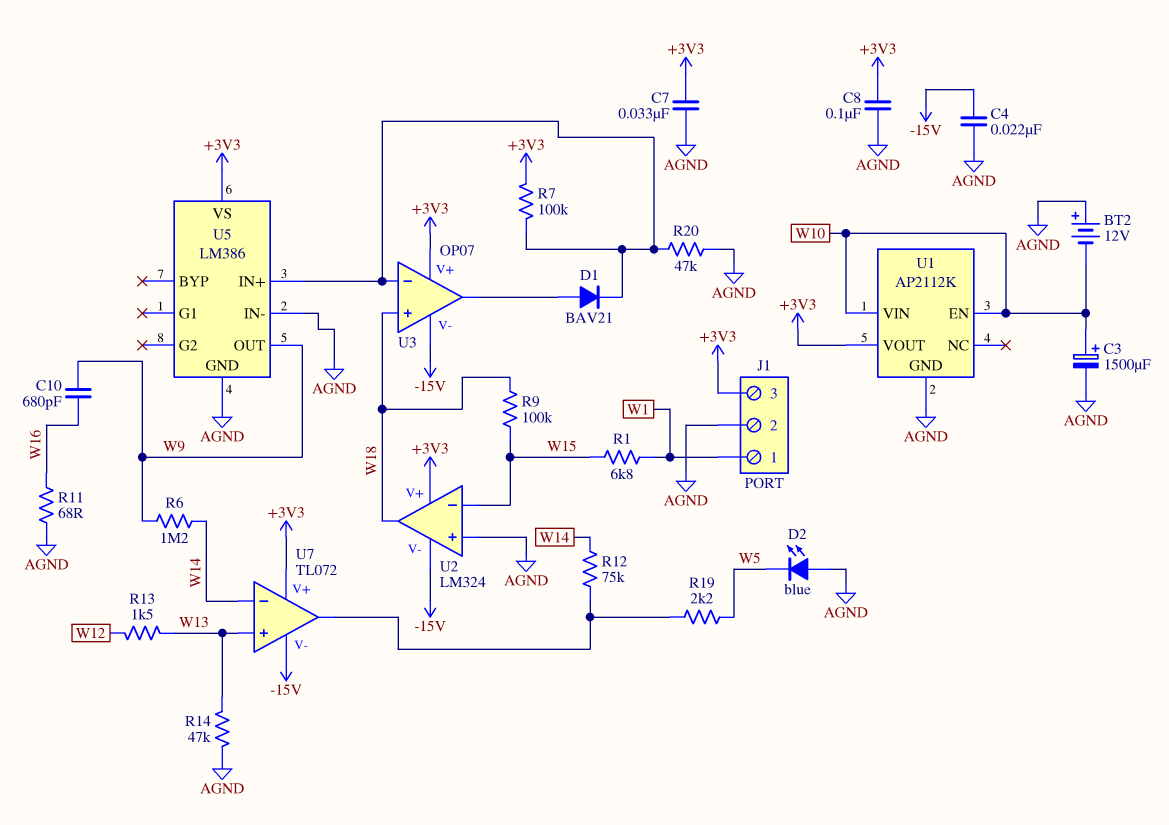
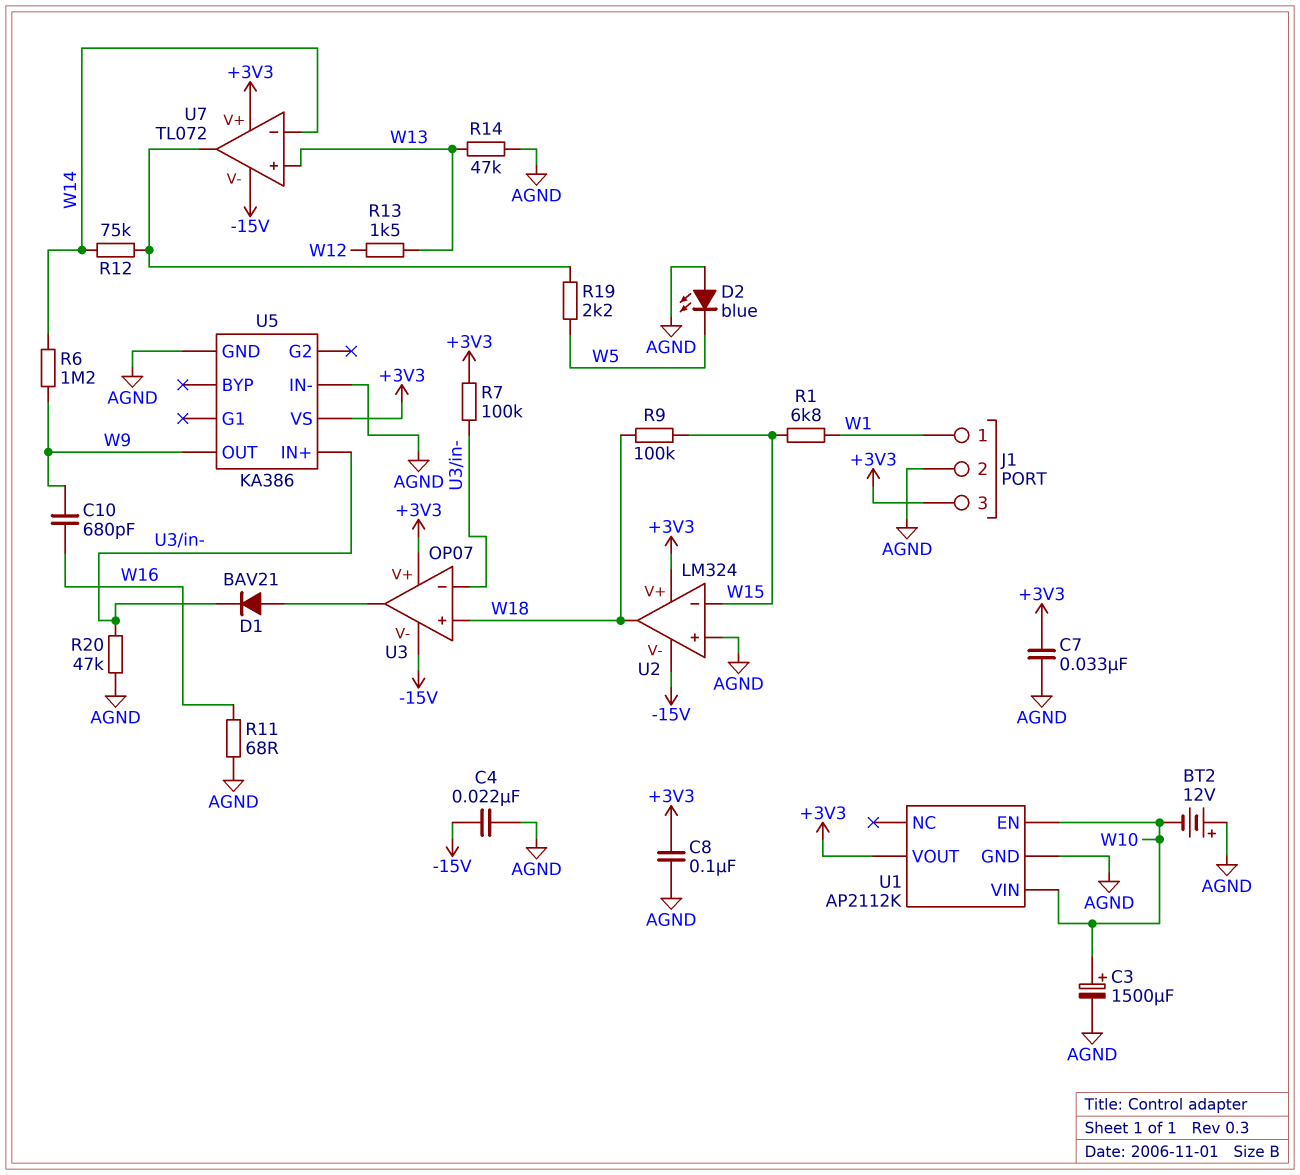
U5: LM386 -> KA386

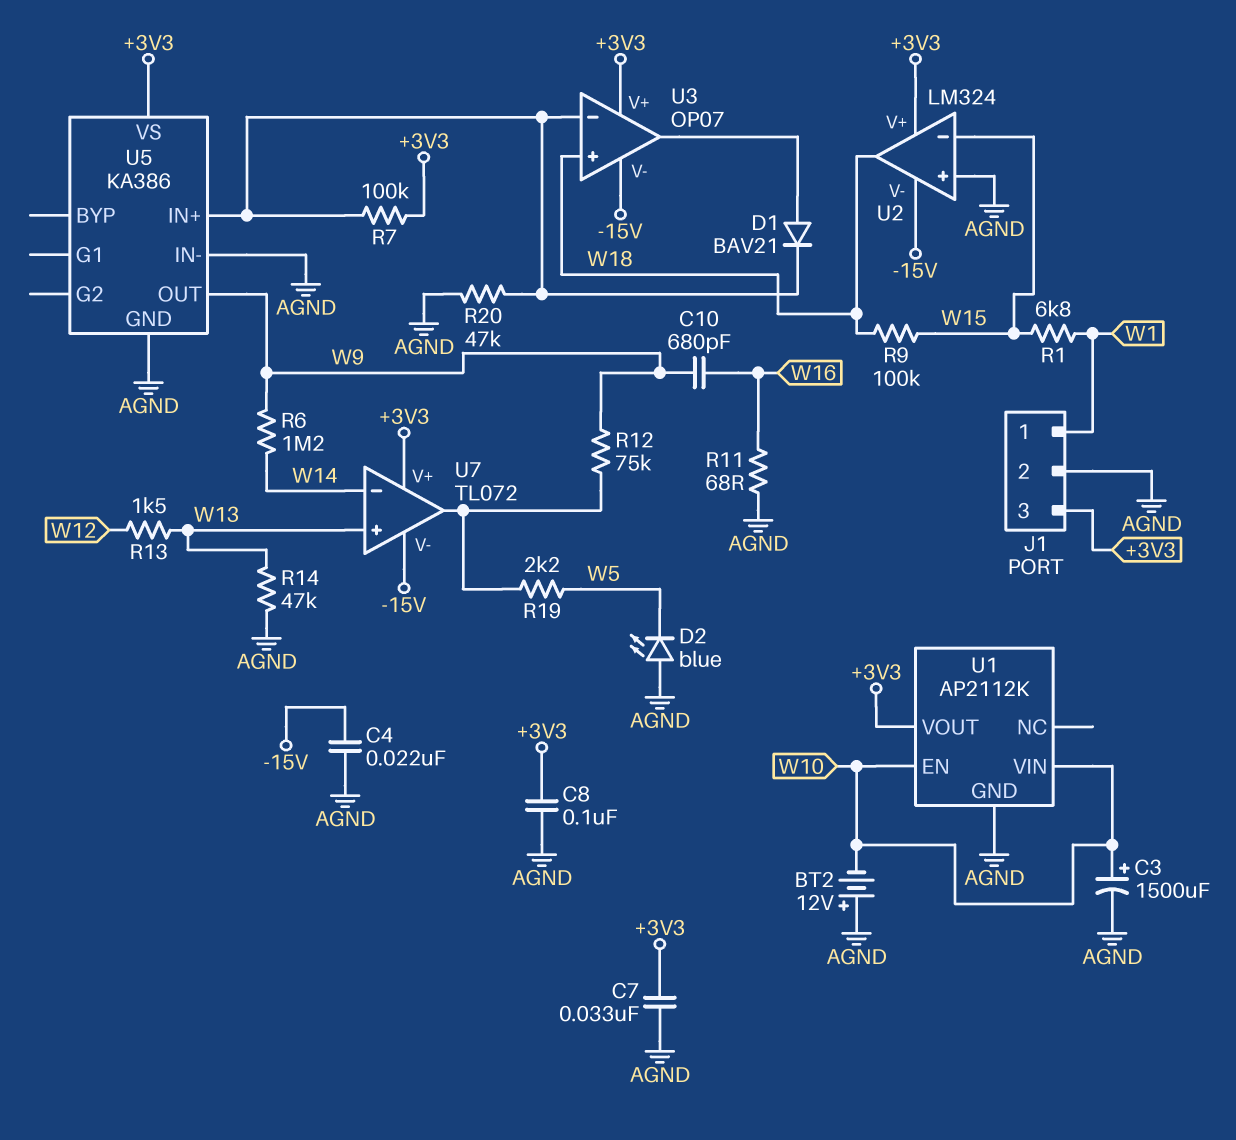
R12: 75k (U7/out, W14) -> 75k (U7/out, W9)

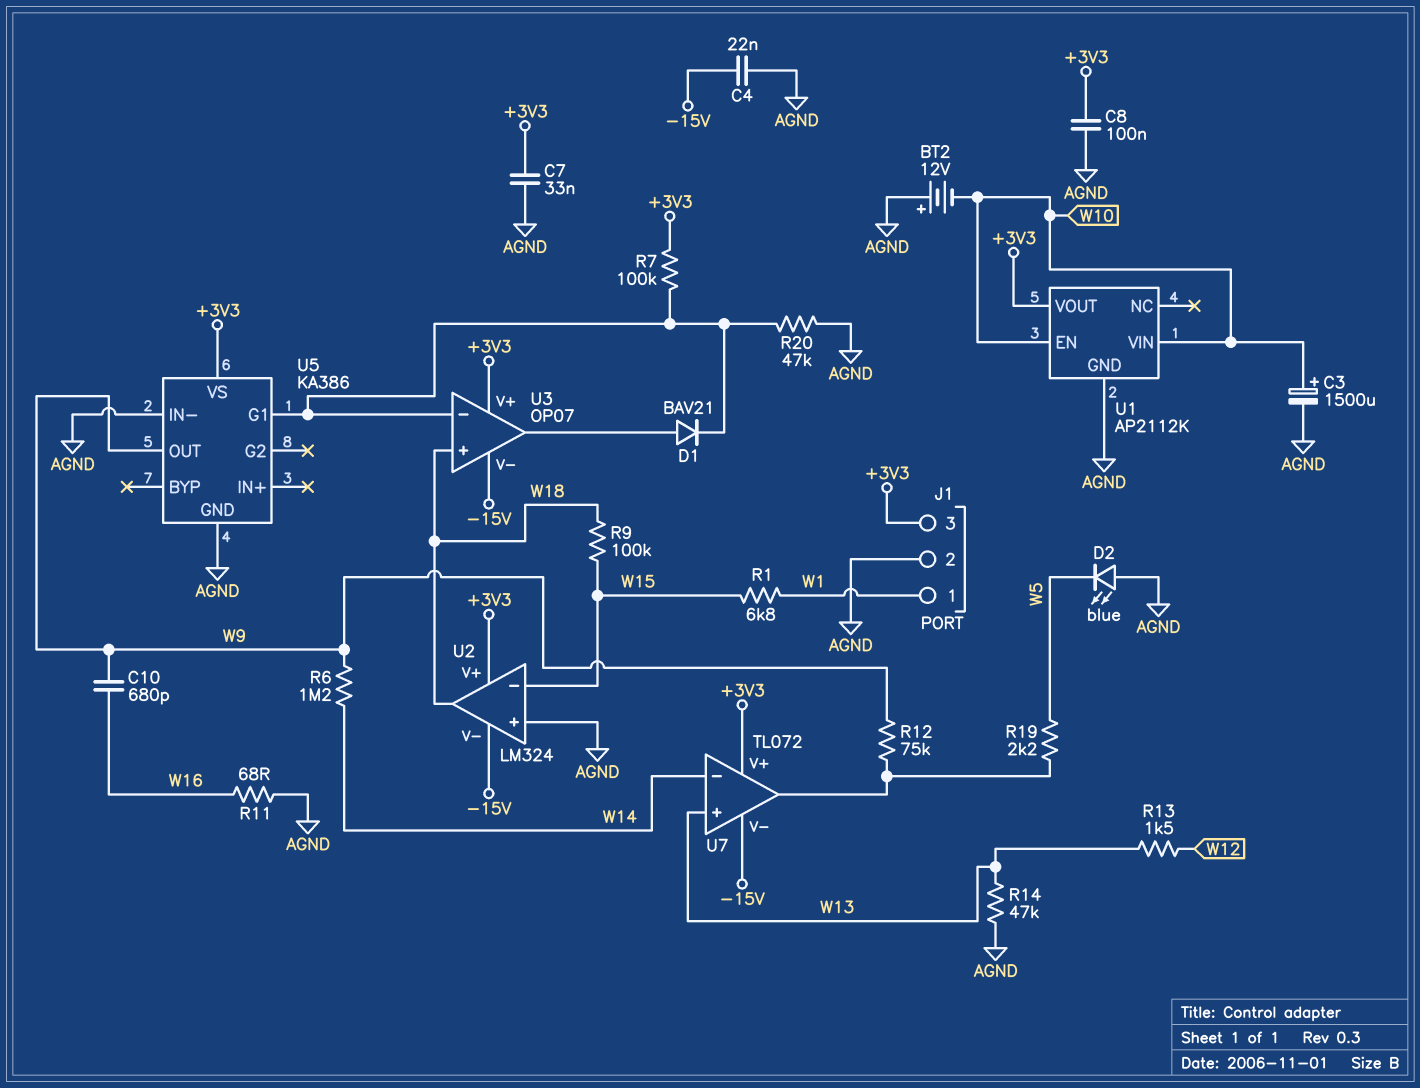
U5 pin G1: none -> U3/in-
U5 pin IN+: U3/in- -> none

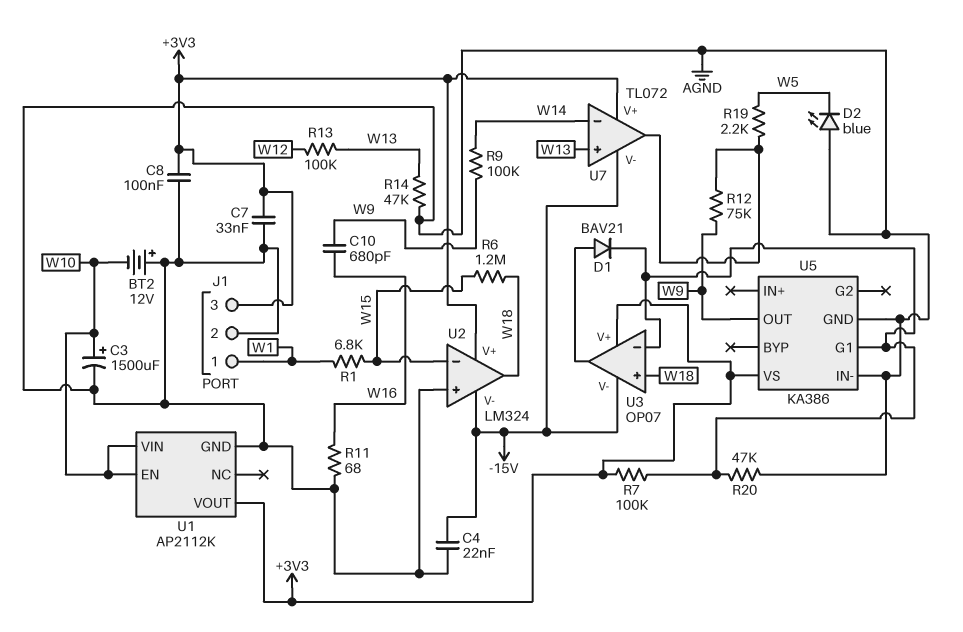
R6: 1.2M (W9, W14) -> 1.2M (W15, W18)
R9: 100k (W15, W18) -> 100k (W9, W14)
R13: 1.5k (W12, W13) -> 100k (W12, W13)

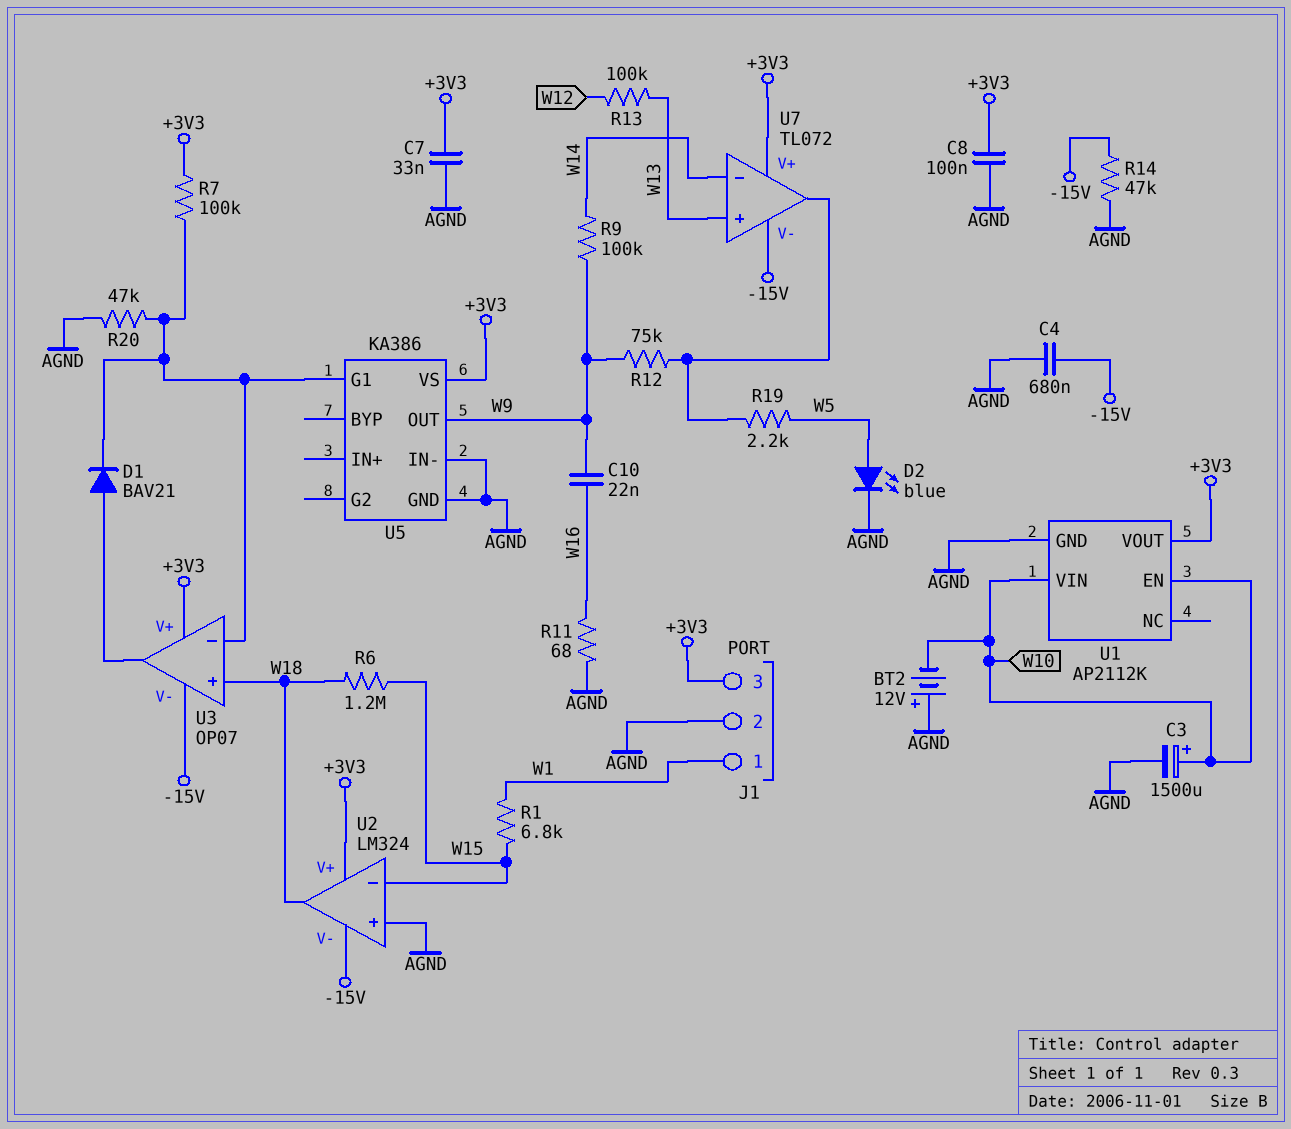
C4: 22nF (-15V, AGND) -> 680nF (-15V, AGND)
C10: 680pF (W9, W16) -> 22nF (W9, W16)
D2: LED blue (A AGND, K W5) -> LED blue (A W5, K AGND)
R14: 47k (AGND, W13) -> 47k (-15V, AGND)

